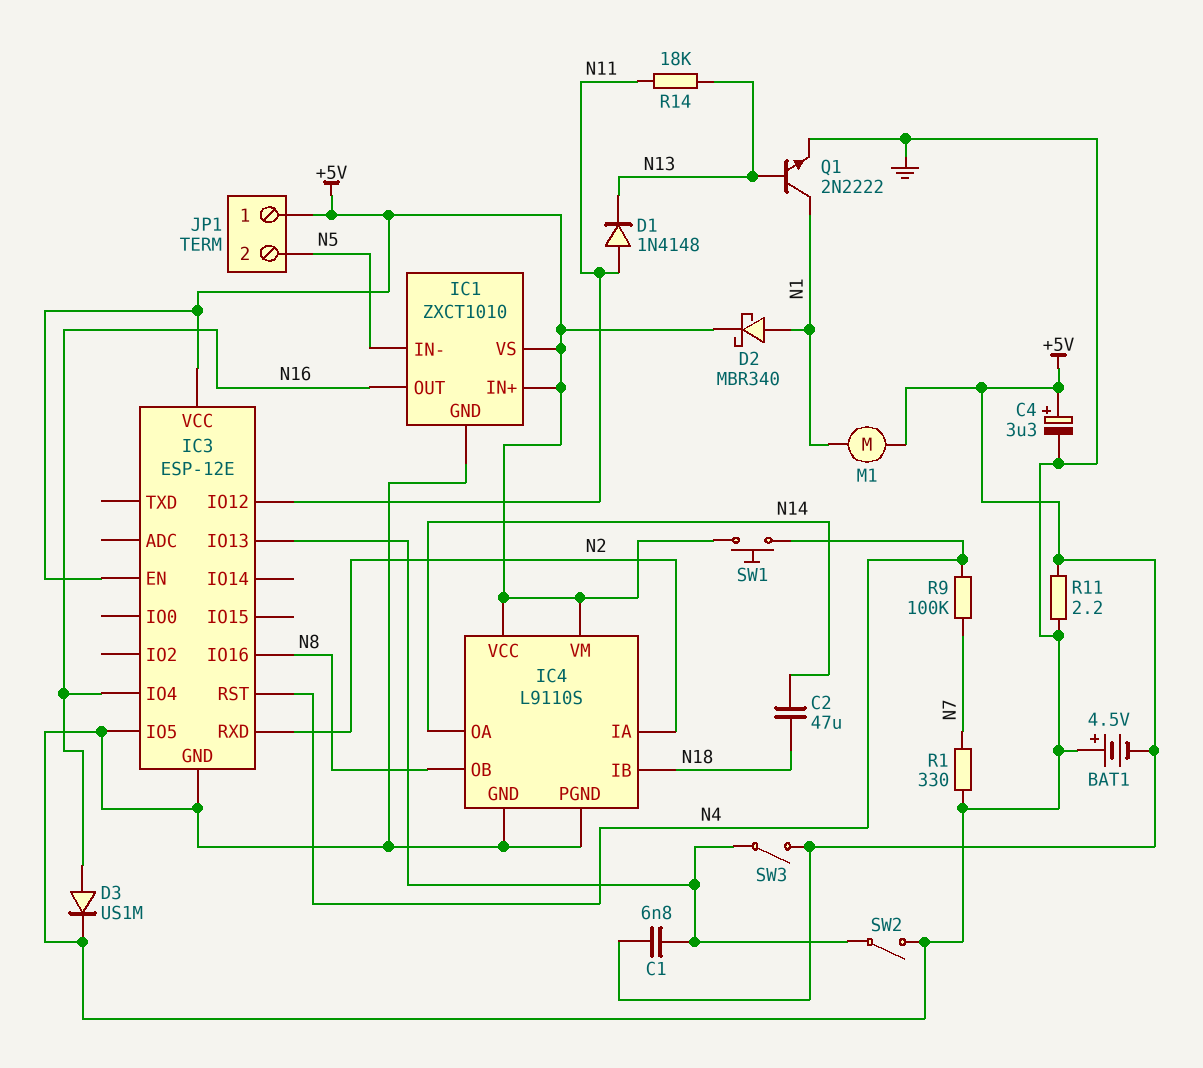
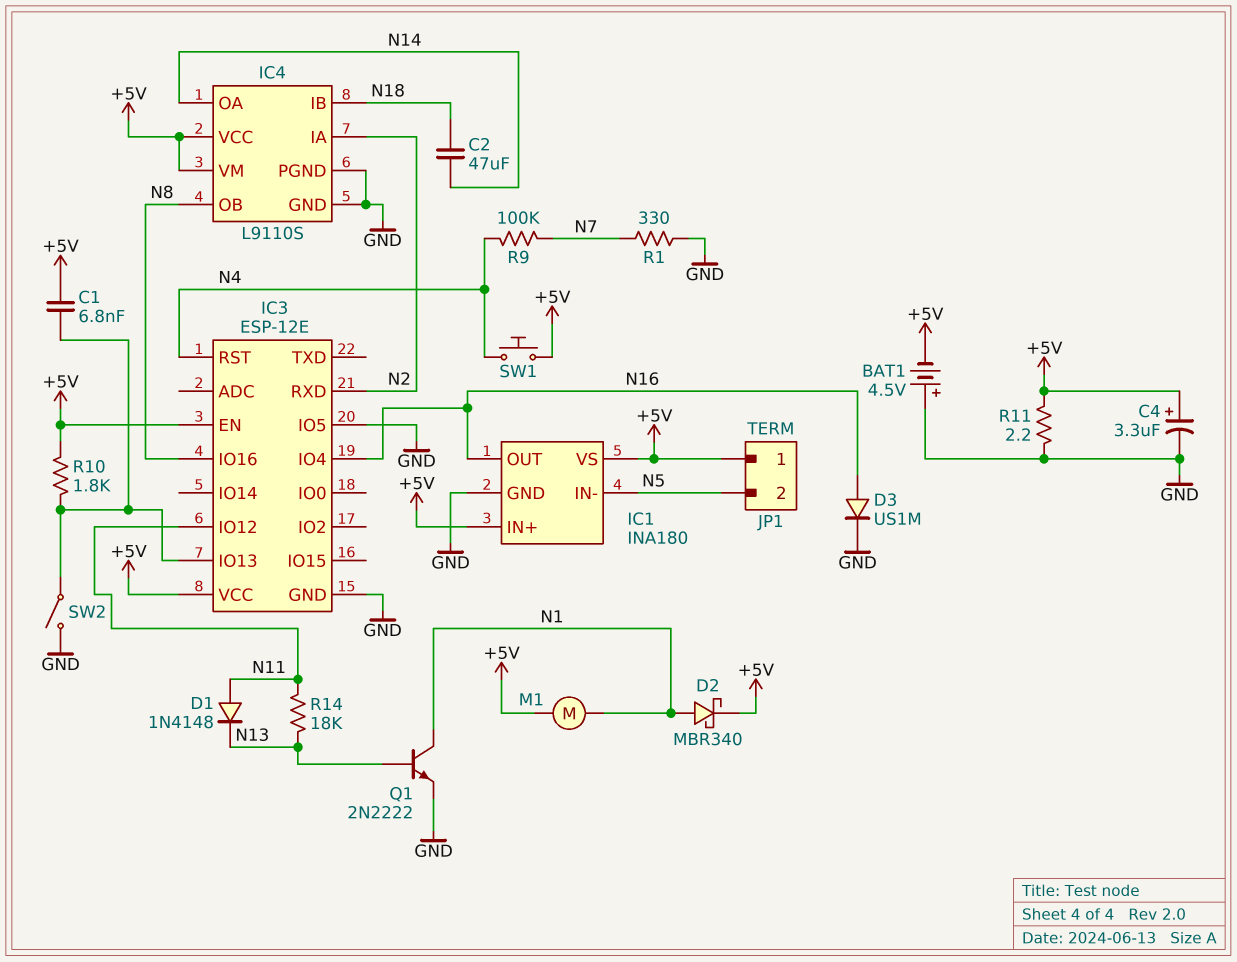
IC1: ZXCT1010 -> INA180
R10: none -> 1.8k (+5V, IC3/IO13)
SW3: switch (+5V, IC3/IO13) -> none

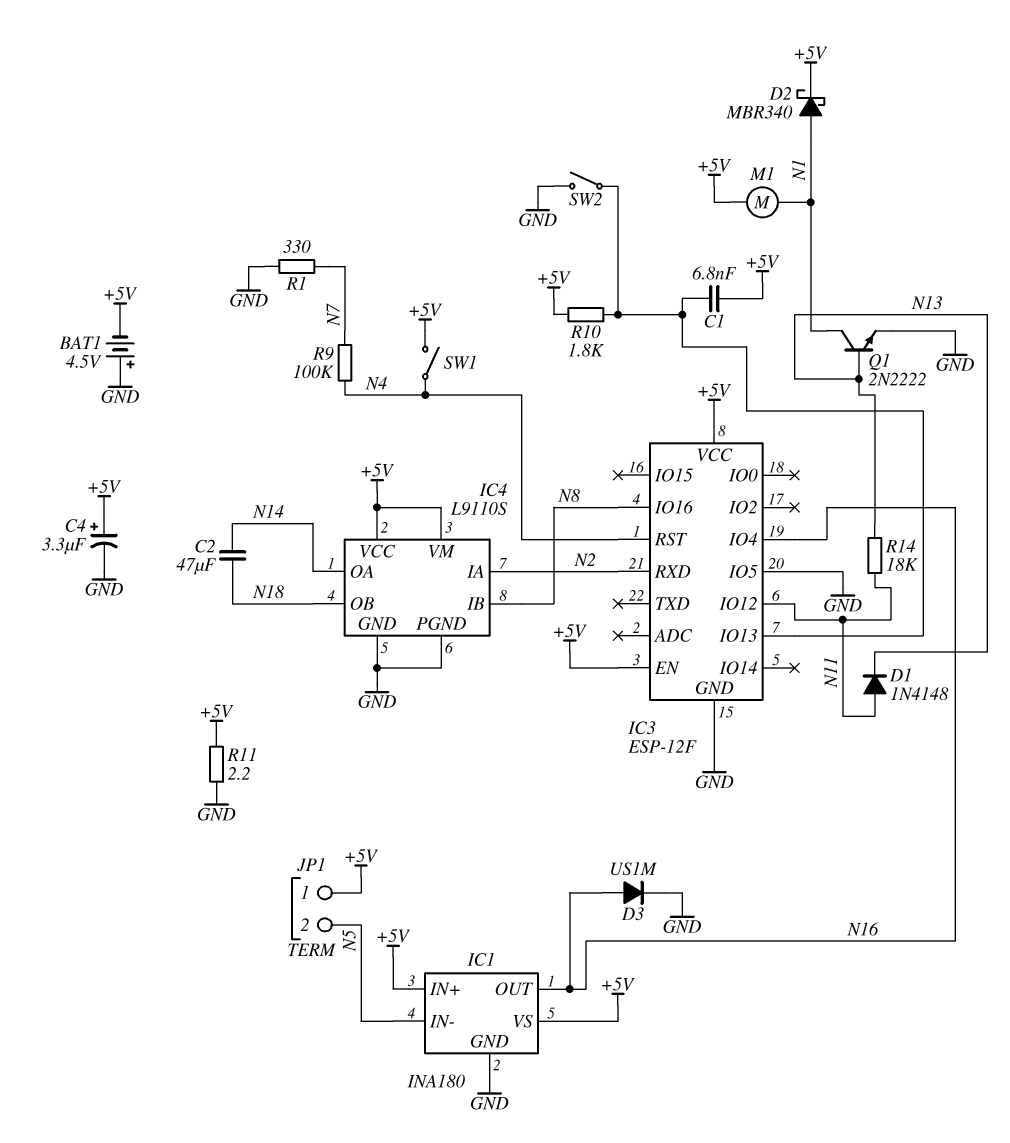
IC3: ESP-12E -> ESP-12F
IC4 pin IB: N18 -> N8
IC4 pin OB: N8 -> N18
SW1: button (+5V, N4) -> switch (+5V, N4)

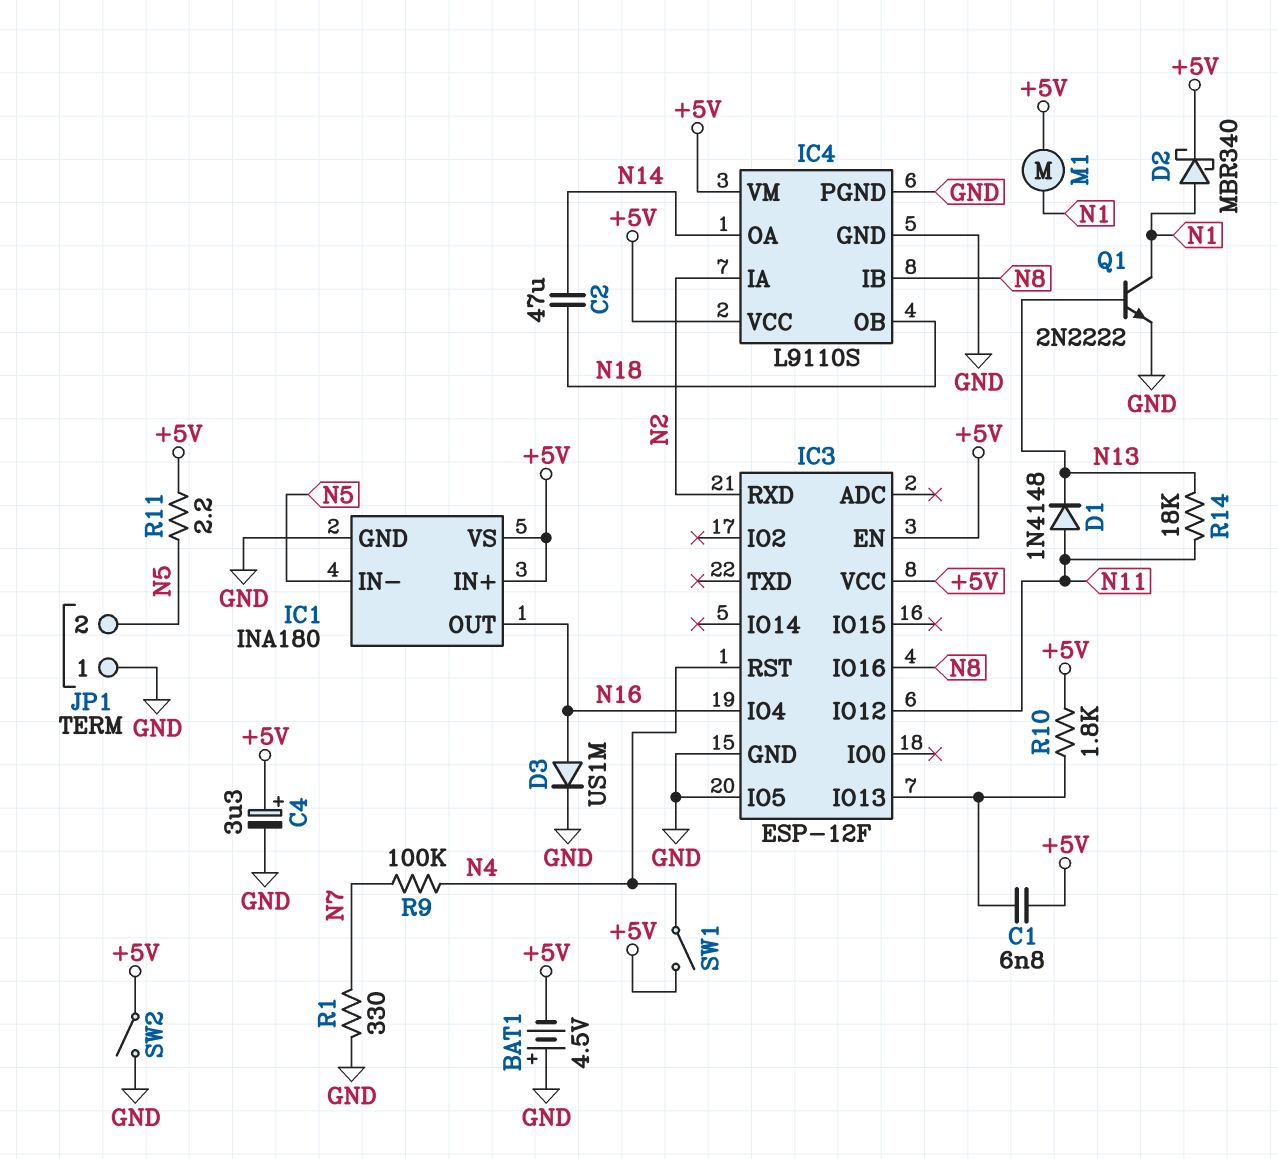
JP1 pin 1: +5V -> GND
R11: 2.2 (+5V, GND) -> 2.2 (+5V, N5)
SW2: switch (GND, IC3/IO13) -> switch (+5V, GND)

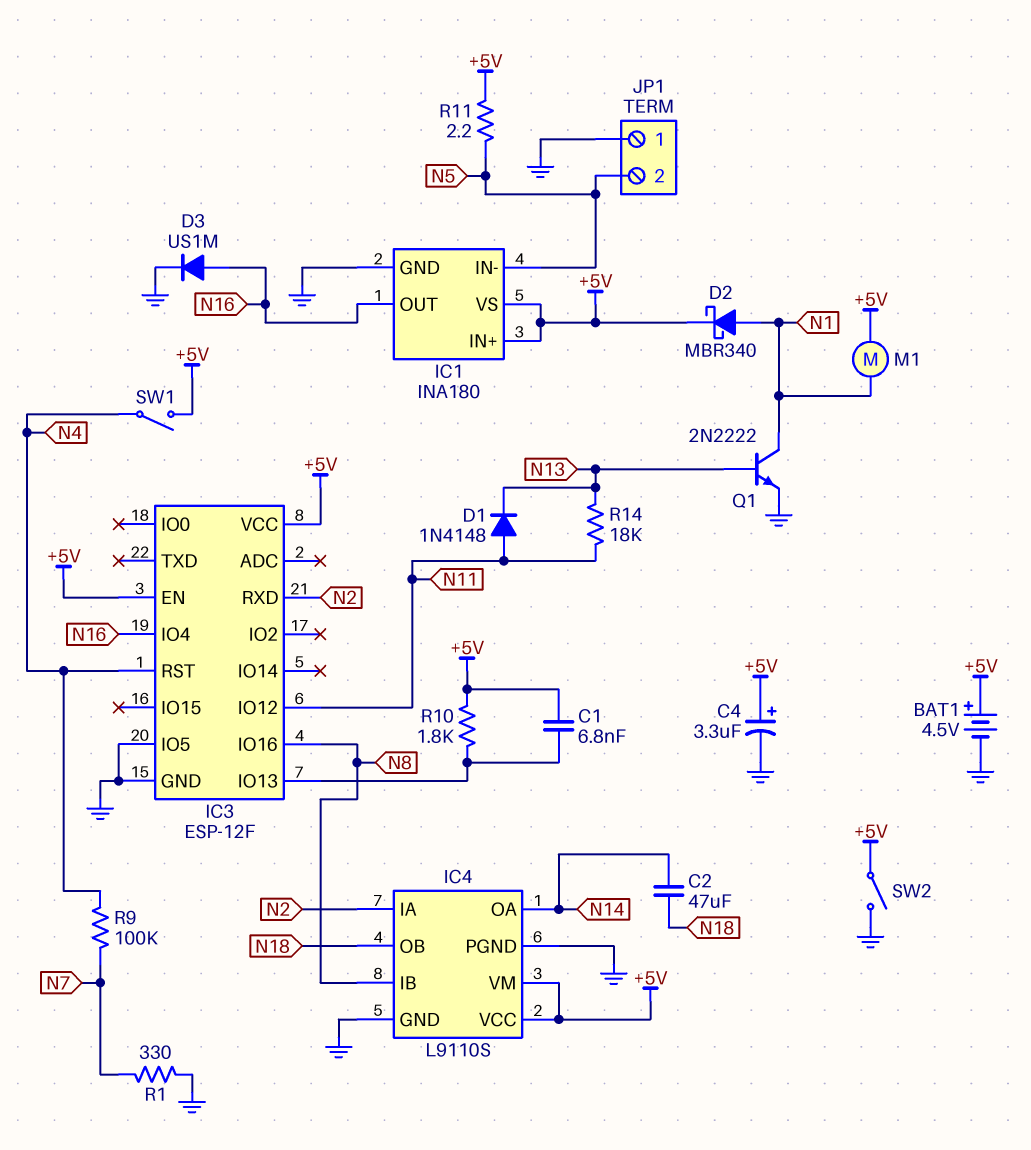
BAT1: 4.5V (plus GND, minus +5V) -> 4.5V (plus +5V, minus GND)

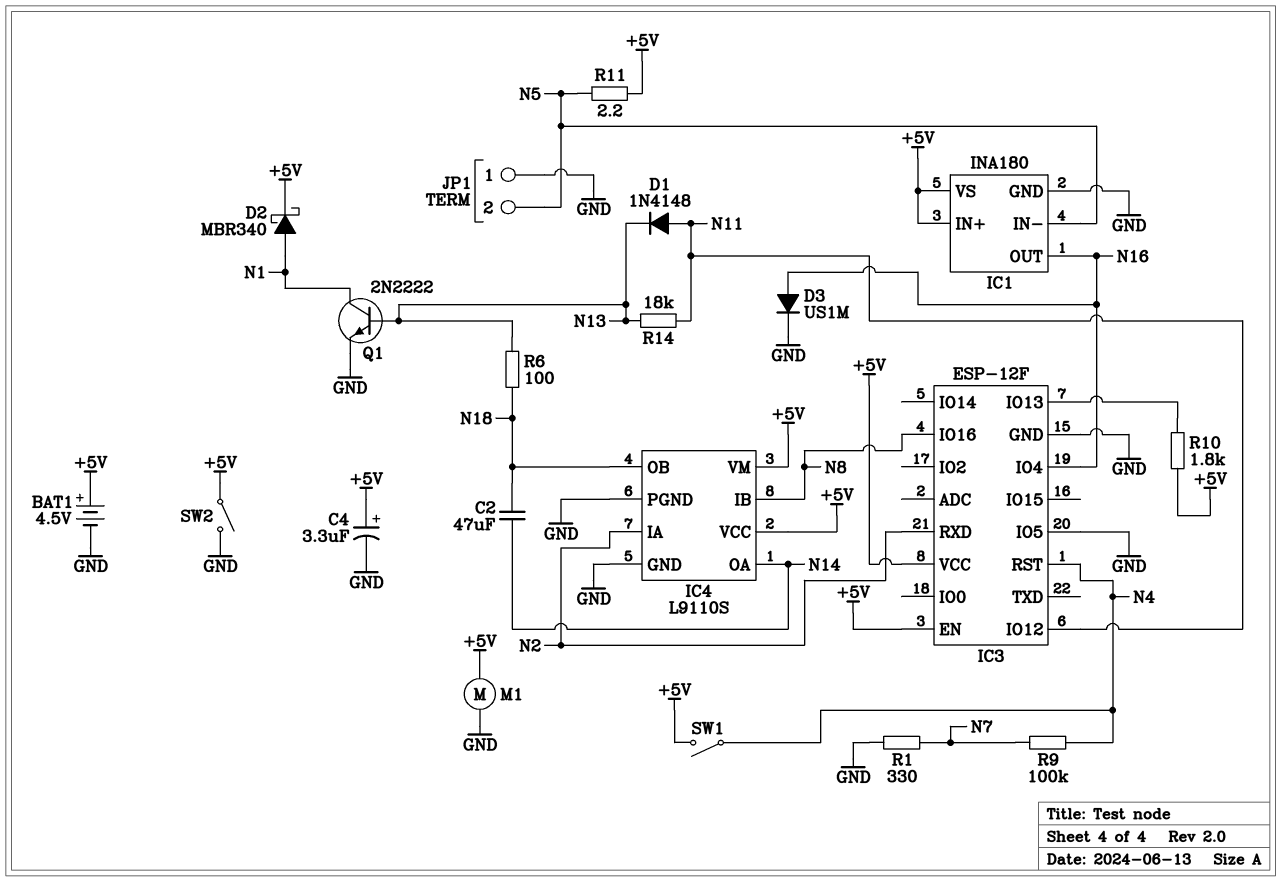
C1: 6.8nF (+5V, IC3/IO13) -> none
M1: motor (+5V, N1) -> motor (+5V, GND)
R6: none -> 100 (N13, N18)

